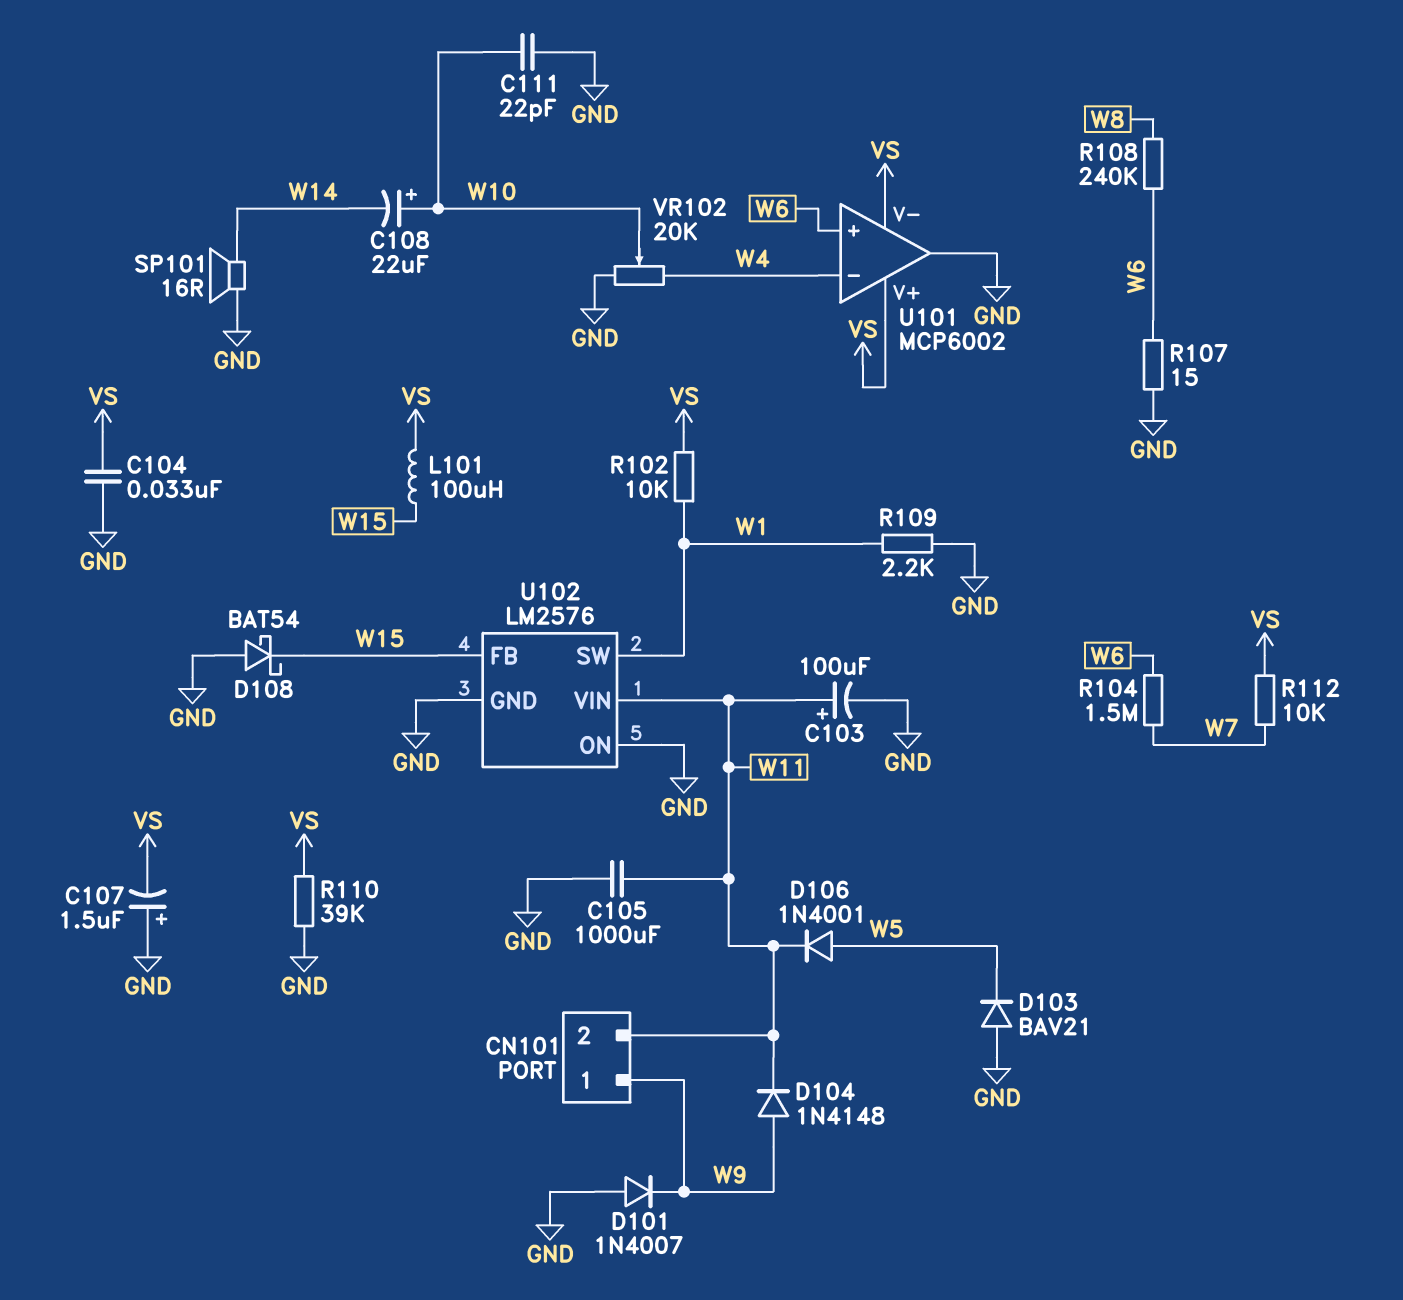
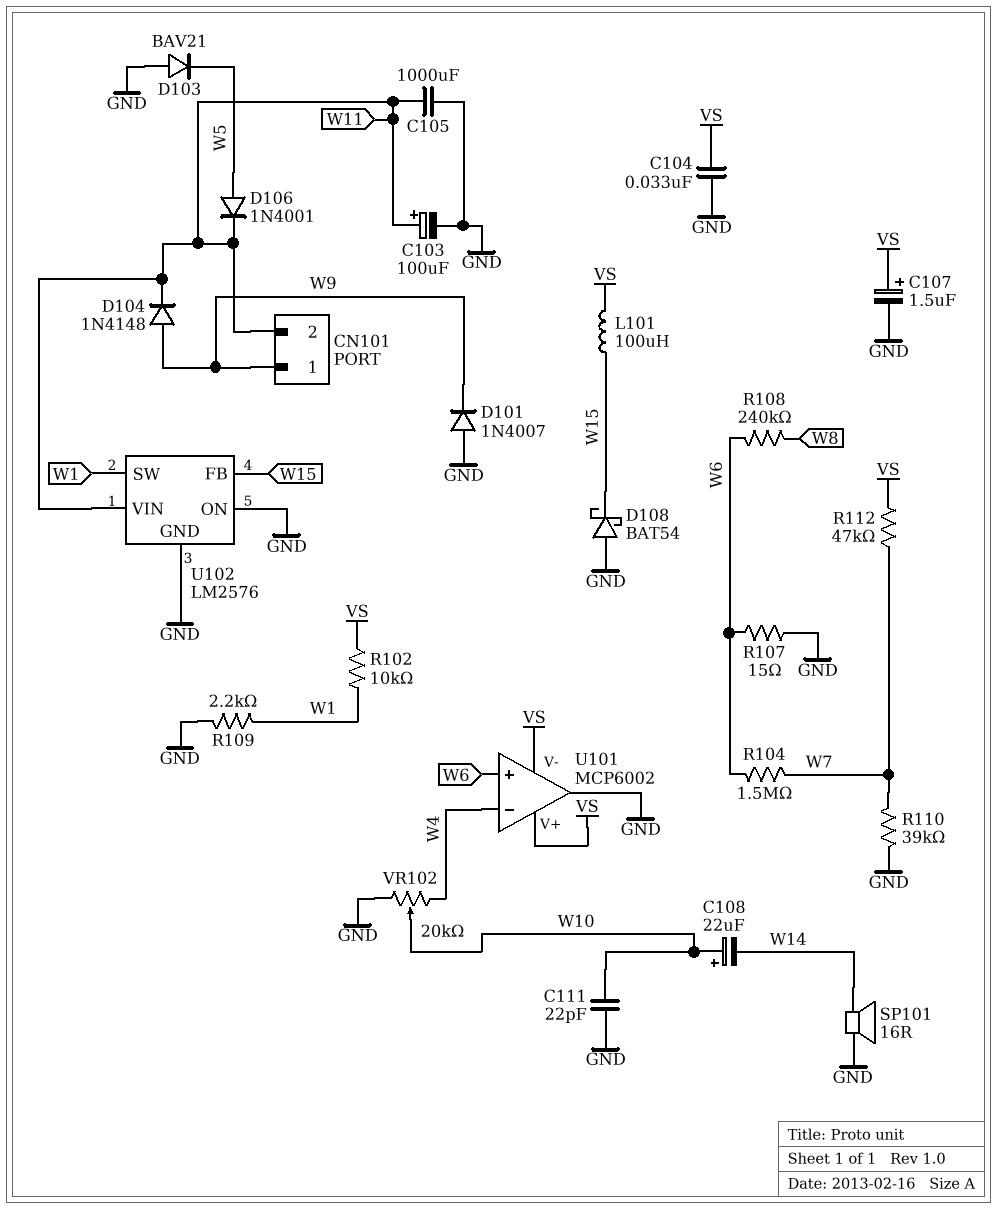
C107: 1.5uF (plus GND, minus VS) -> 1.5uF (plus VS, minus GND)
R110: 39k (GND, VS) -> 39k (GND, W7)
R112: 10k (VS, W7) -> 47k (VS, W7)

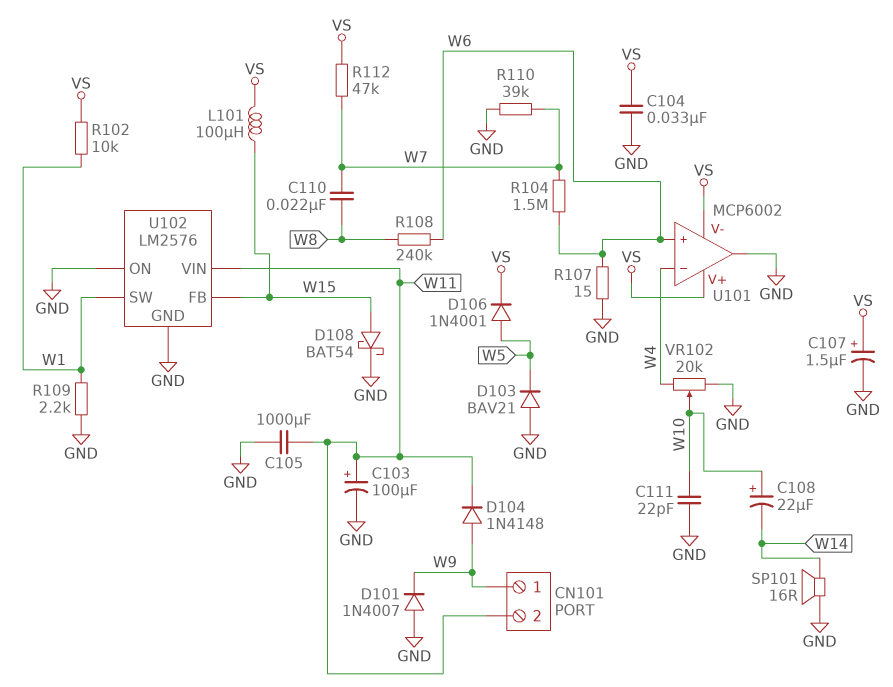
C110: none -> 22nF (W7, W8)
D106: diode 1N4001 (A W5, K W11) -> diode 1N4001 (A W5, K VS)
D108: schottky BAT54 (A GND, K W15) -> schottky BAT54 (A W15, K GND)

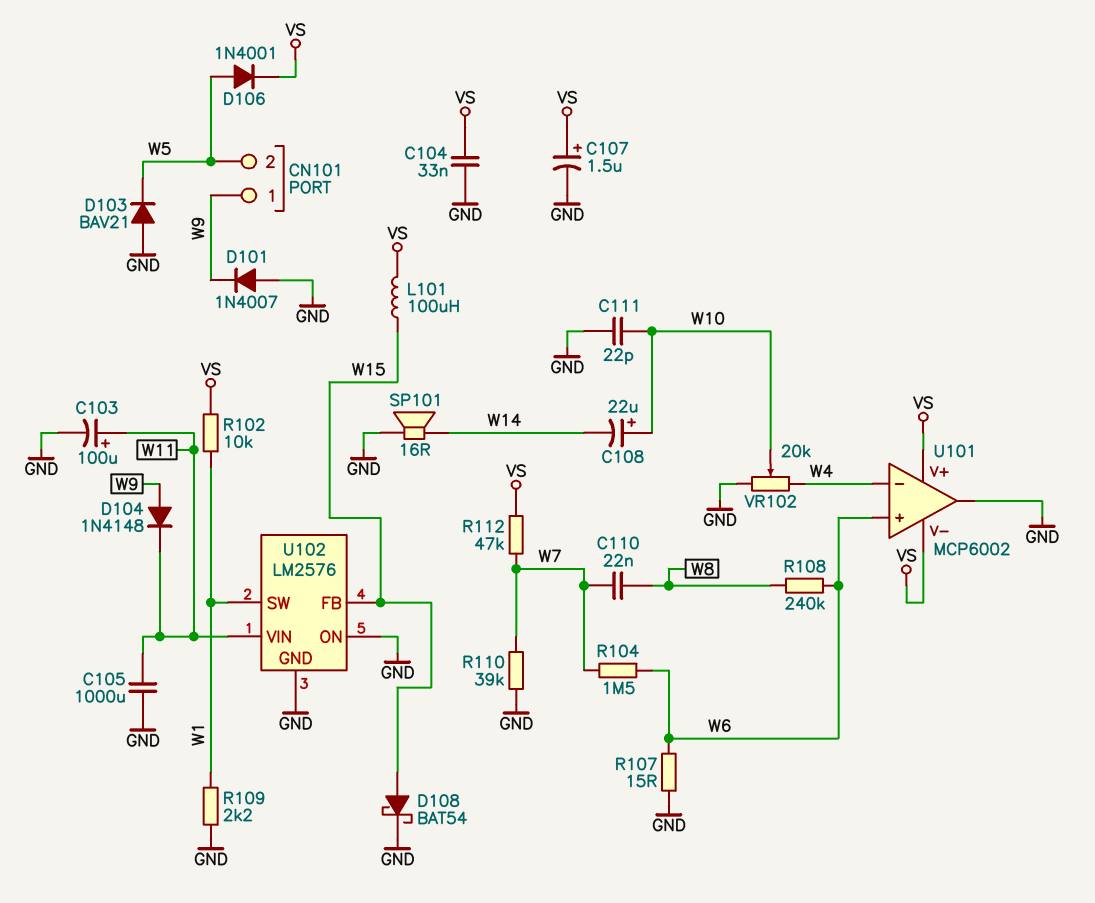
CN101 pin 2: W11 -> W5

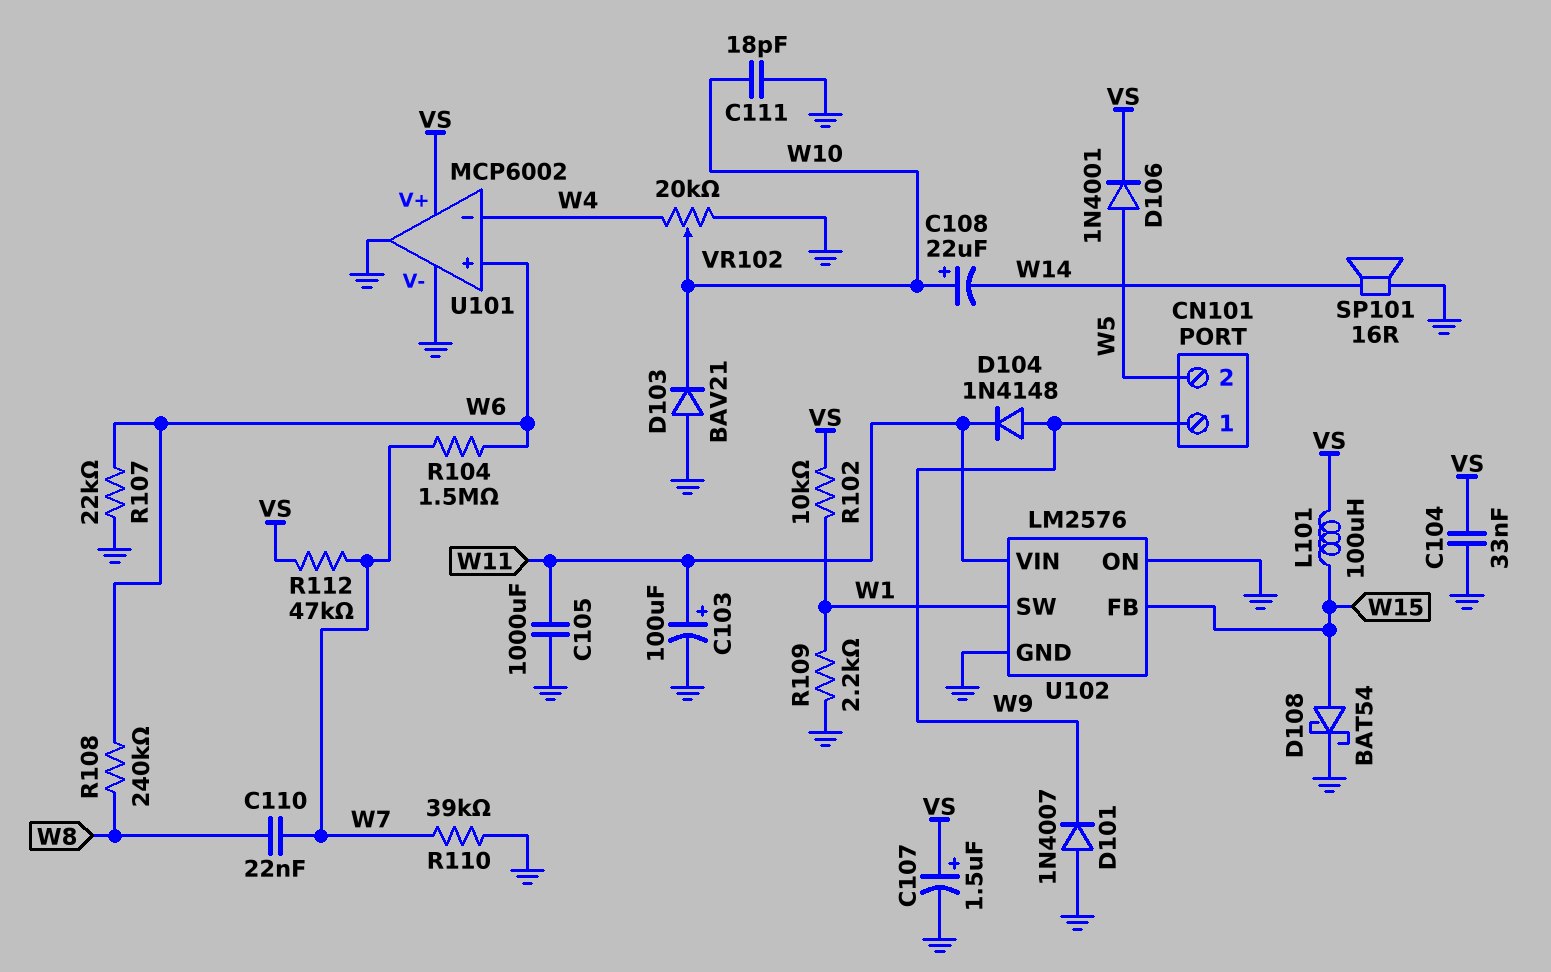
C111: 22pF (GND, W10) -> 18pF (GND, W10)
D103: diode BAV21 (A GND, K W5) -> diode BAV21 (A GND, K W10)
R107: 15 (GND, W6) -> 22k (GND, W6)
U101 pin V-: VS -> GND

